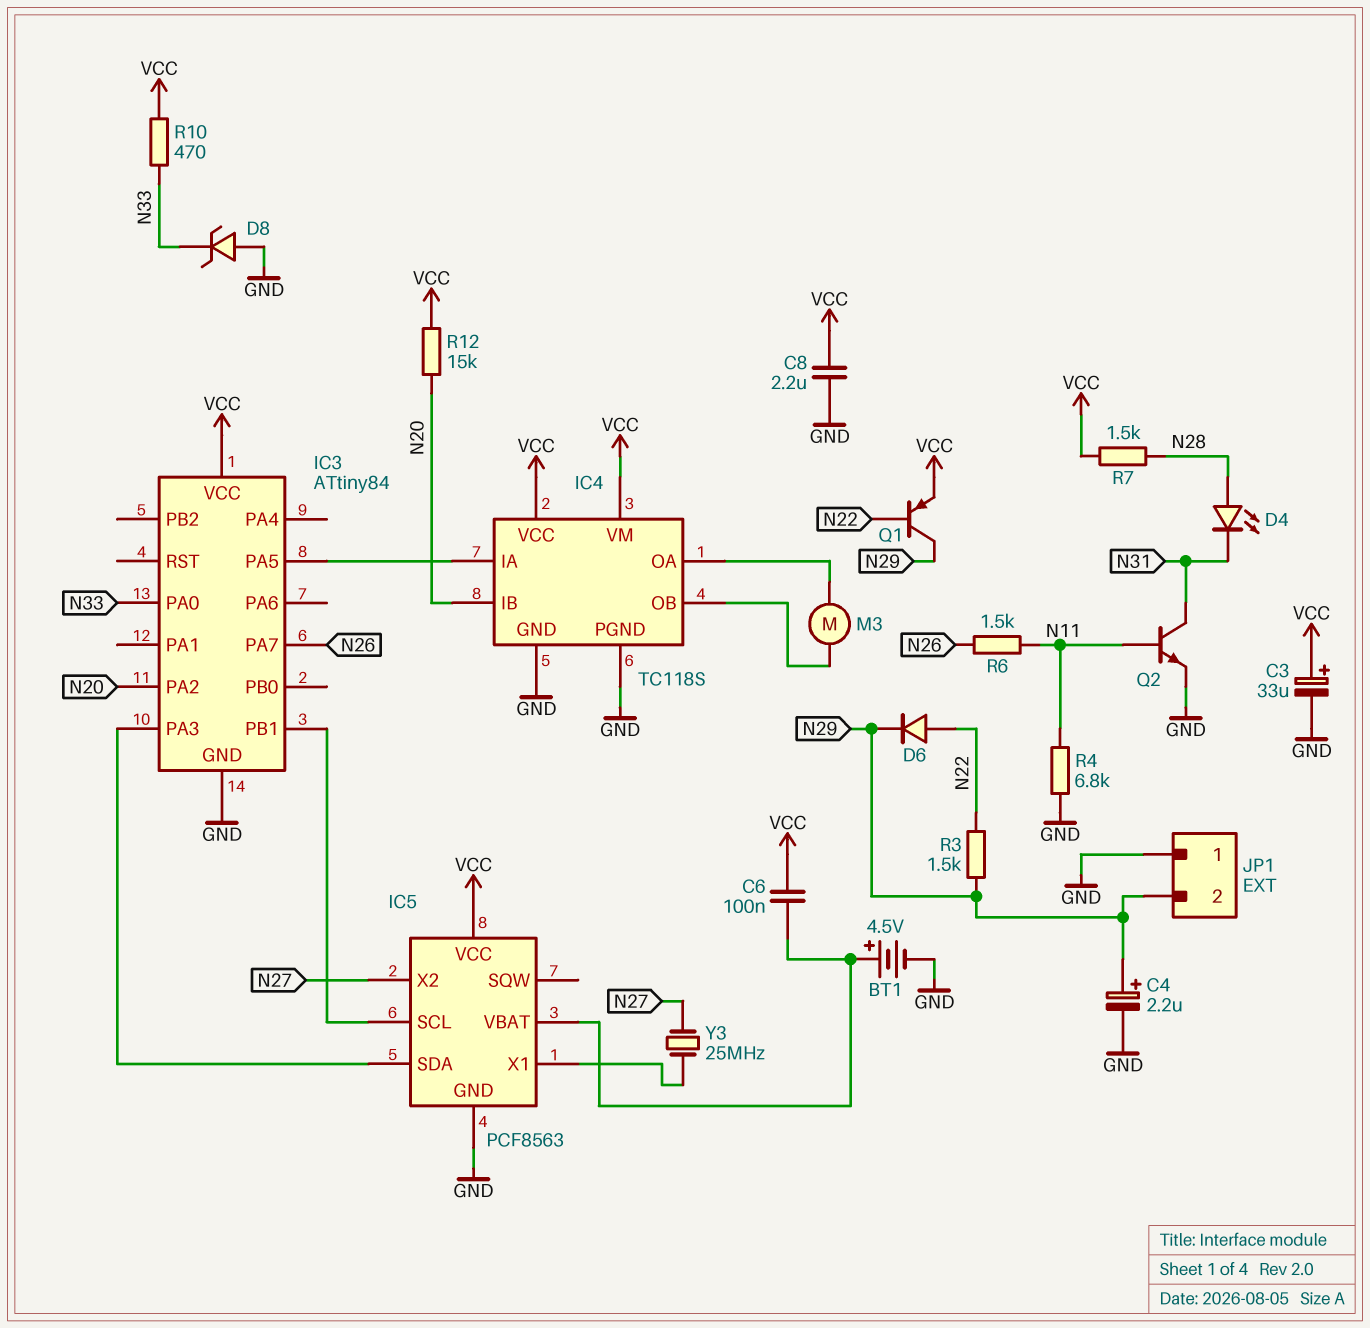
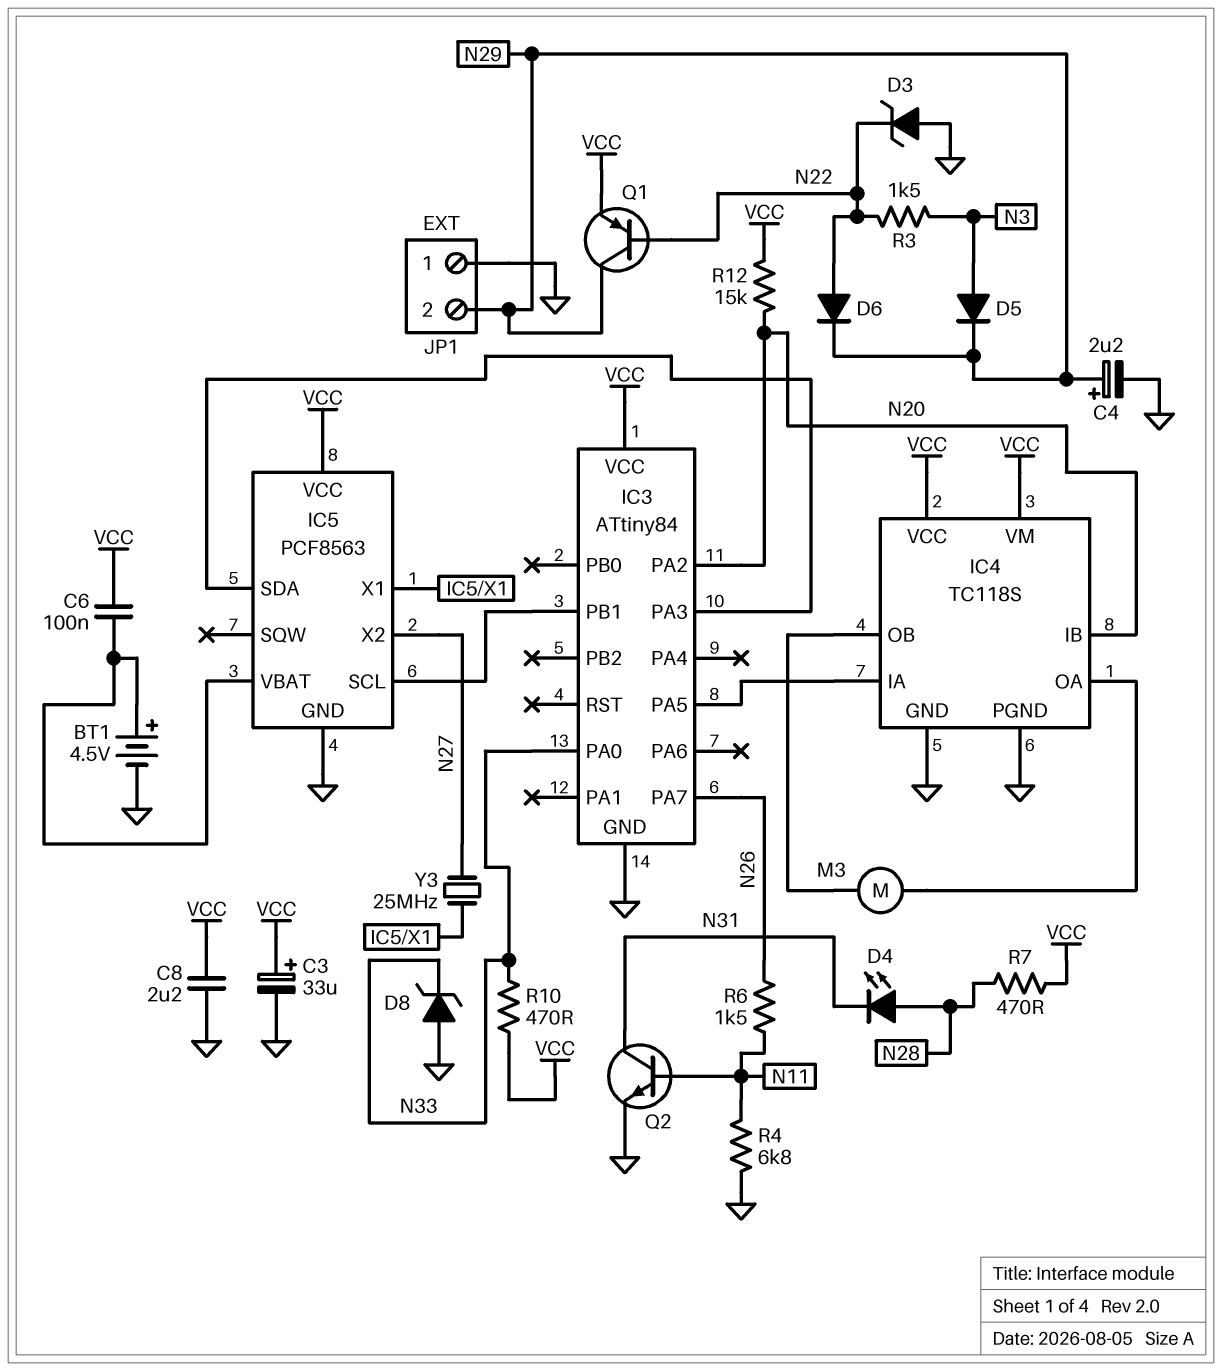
D3: none -> zener (A GND, K N22)
D5: none -> diode (A N3, K N29)
R3: 1.5k (N22, N29) -> 1.5k (N3, N22)
R7: 1.5k (N28, VCC) -> 470 (N28, VCC)

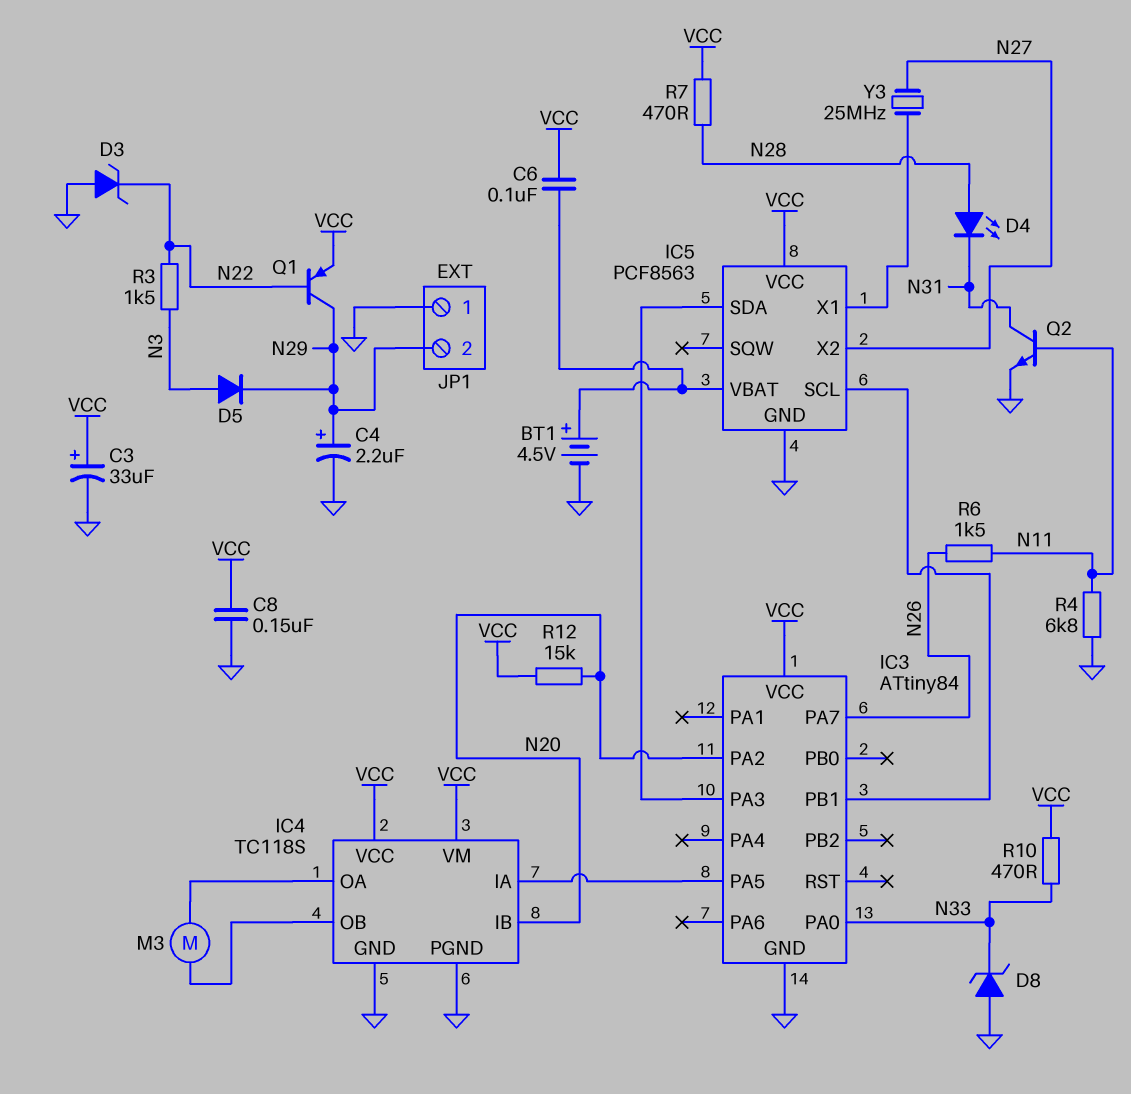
C8: 2.2uF (GND, VCC) -> 150nF (GND, VCC)
D6: diode (A N22, K N29) -> none

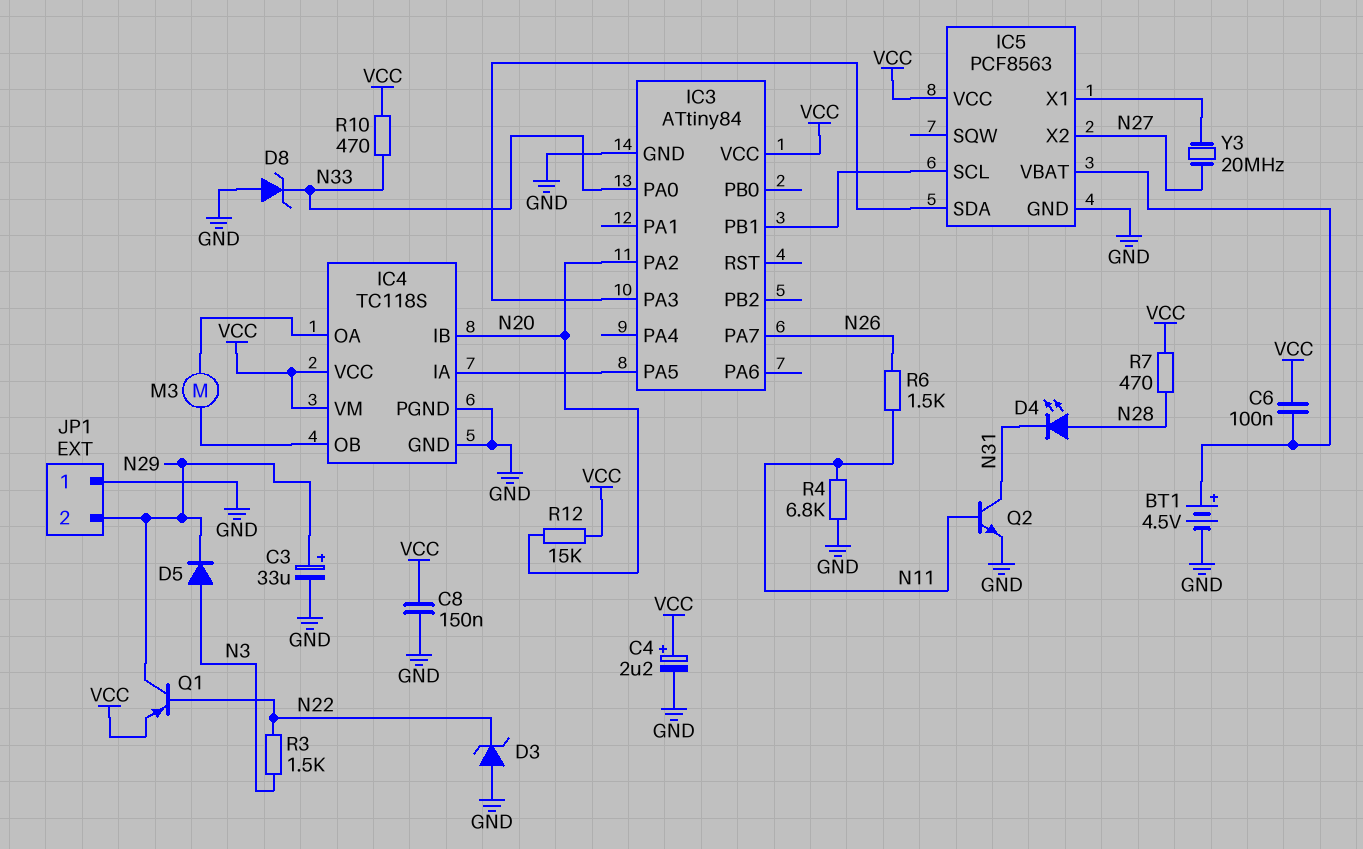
C3: 33uF (plus VCC, minus GND) -> 33uF (plus N29, minus GND)
C4: 2.2uF (plus N29, minus GND) -> 2.2uF (plus VCC, minus GND)
Y3: 25MHz (IC5/X1, N27) -> 20MHz (IC5/X1, N27)

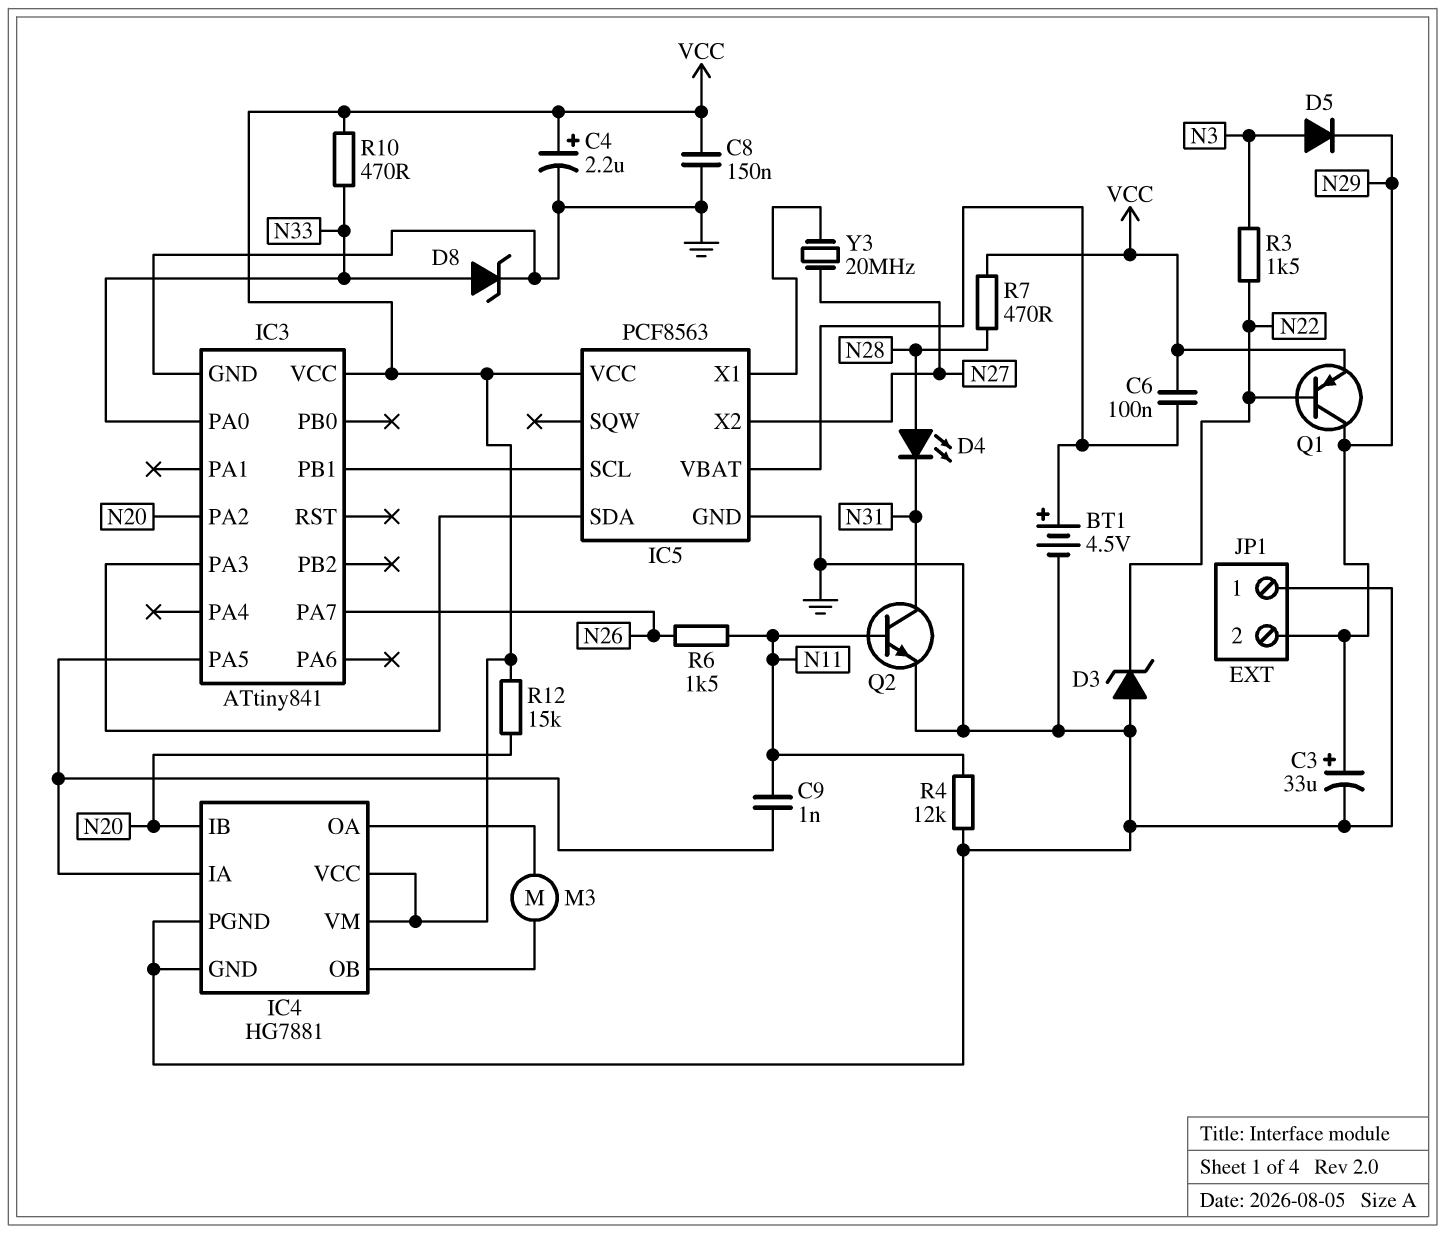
C9: none -> 1nF (IC3/PA5, N11)
D8: zener (A GND, K N33) -> zener (A N33, K GND)
IC3: ATtiny84 -> ATtiny841
IC4: TC118S -> HG7881
R4: 6.8k (GND, N11) -> 12k (GND, N11)

